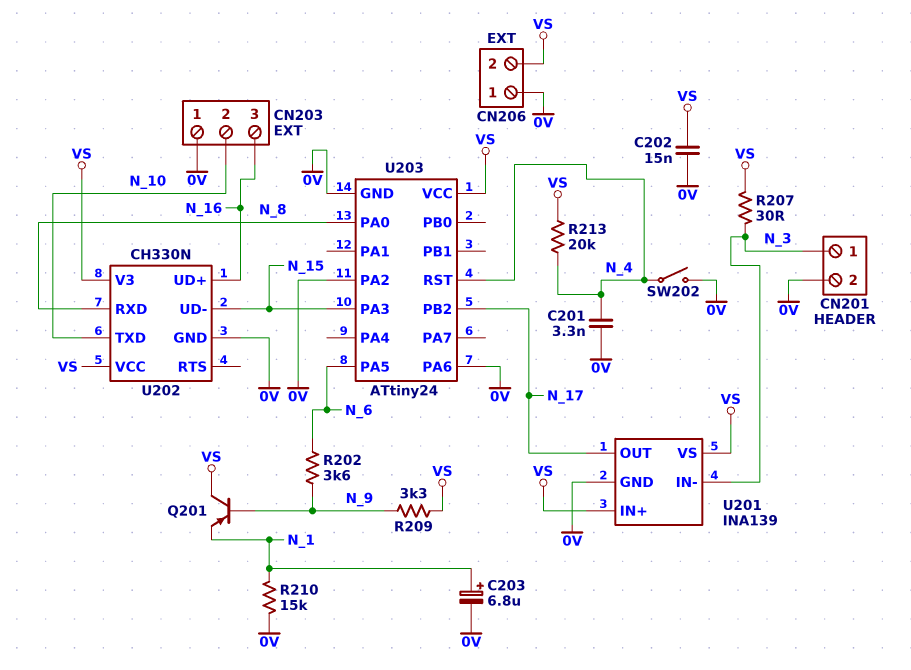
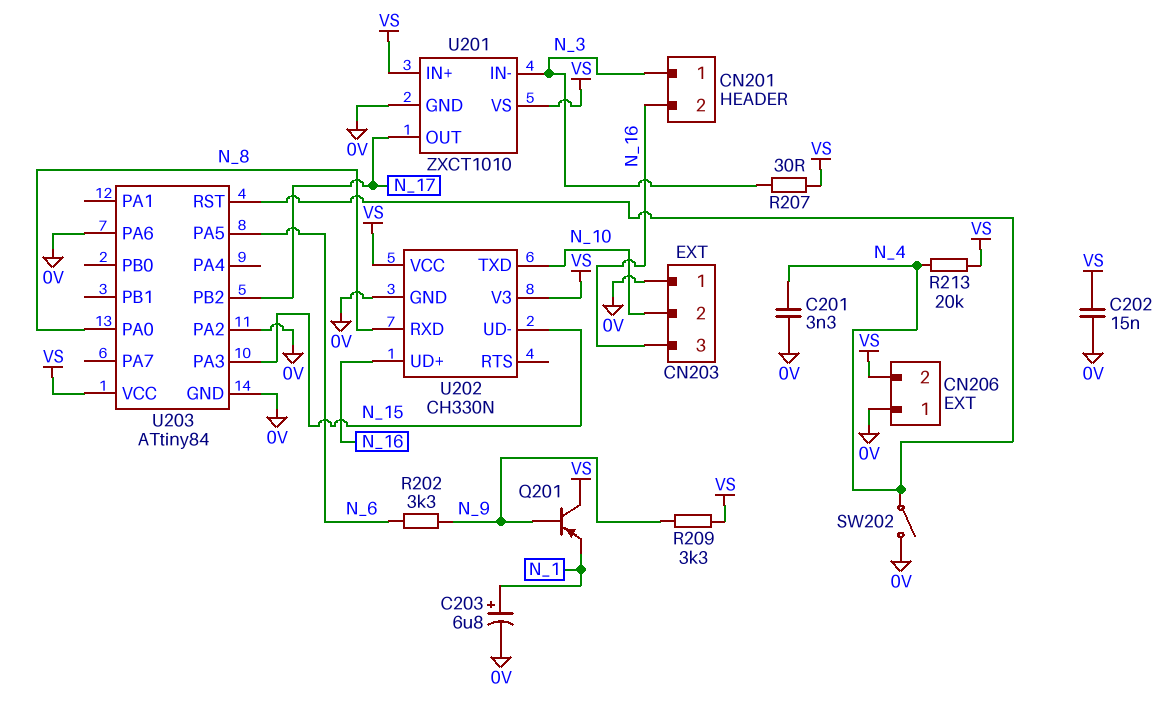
CN201 pin 2: 0V -> N_16
R202: 3.6k (N_6, N_9) -> 3.3k (N_6, N_9)
R210: 15k (0V, N_1) -> none
U201: INA139 -> ZXCT1010
U203: ATtiny24 -> ATtiny84

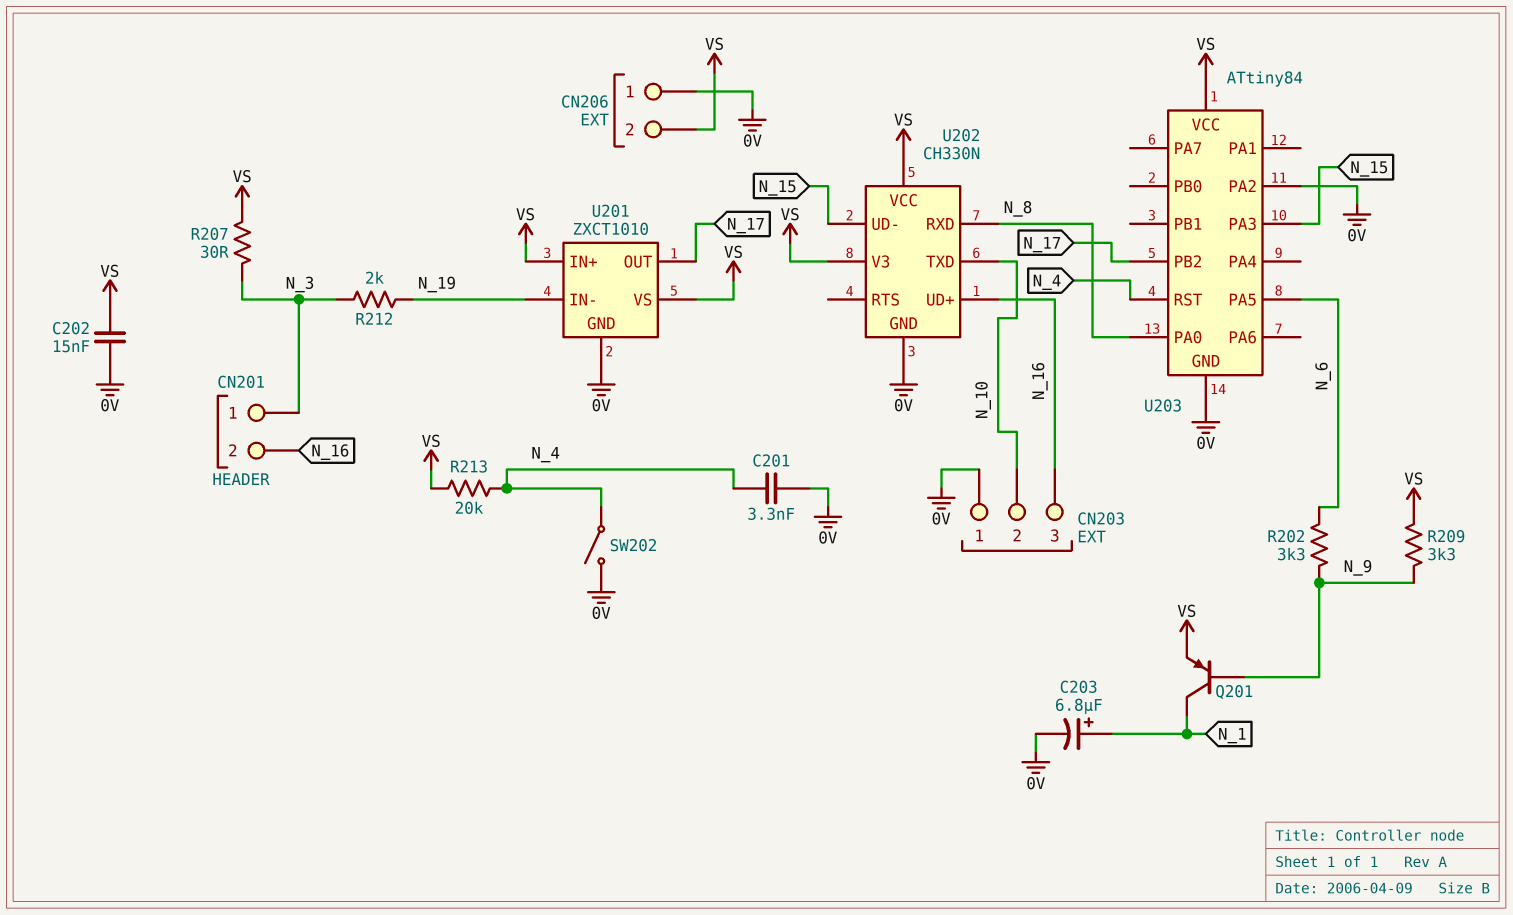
Q201: PNP (B N_9, C VS, E N_1) -> PNP (B N_9, C N_1, E VS)
R212: none -> 2k (N_3, N_19)
U201 pin IN-: N_3 -> N_19
U203 pin PA6: 0V -> none

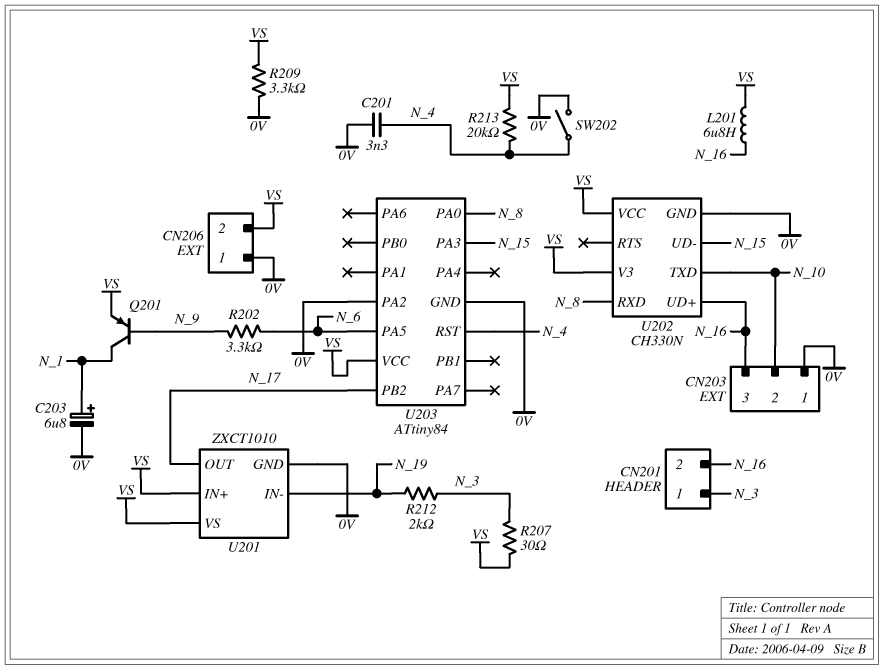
C202: 15nF (0V, VS) -> none
L201: none -> 6.8uH (N_16, VS)
R209: 3.3k (N_9, VS) -> 3.3k (0V, VS)

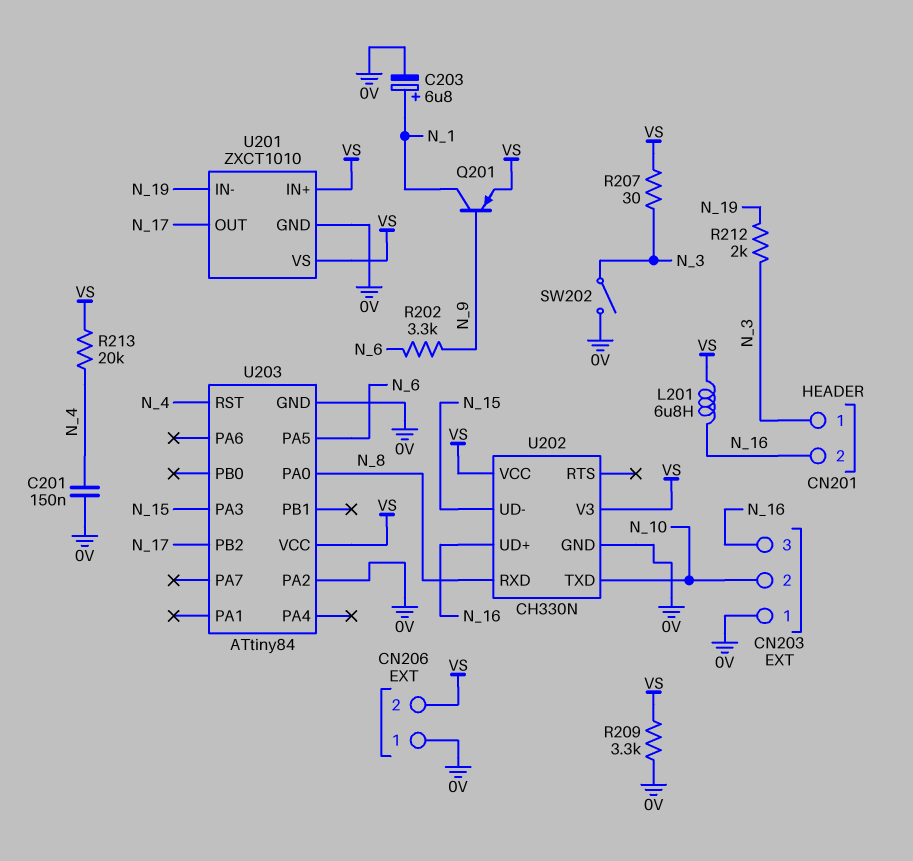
C201: 3.3nF (0V, N_4) -> 150nF (0V, N_4)
SW202: switch (0V, N_4) -> switch (0V, N_3)

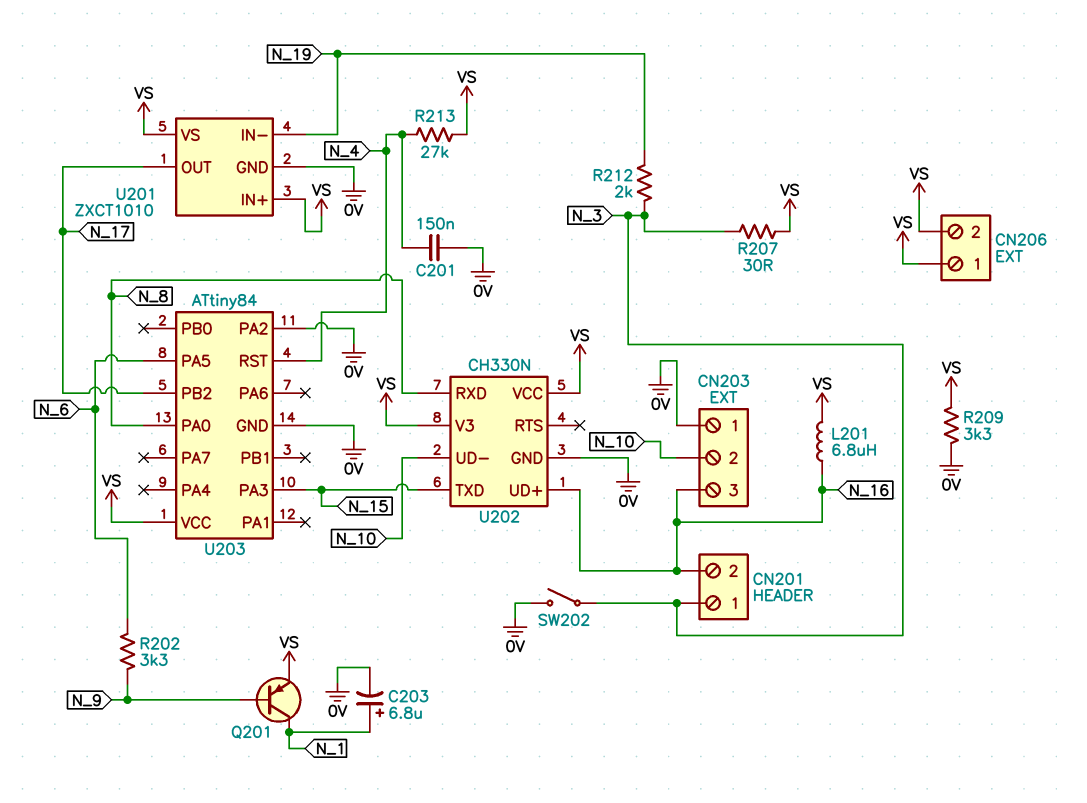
CN206 pin 1: 0V -> VS
R213: 20k (N_4, VS) -> 27k (N_4, VS)
U202 pin TXD: N_10 -> N_15
U202 pin UD-: N_15 -> N_10

